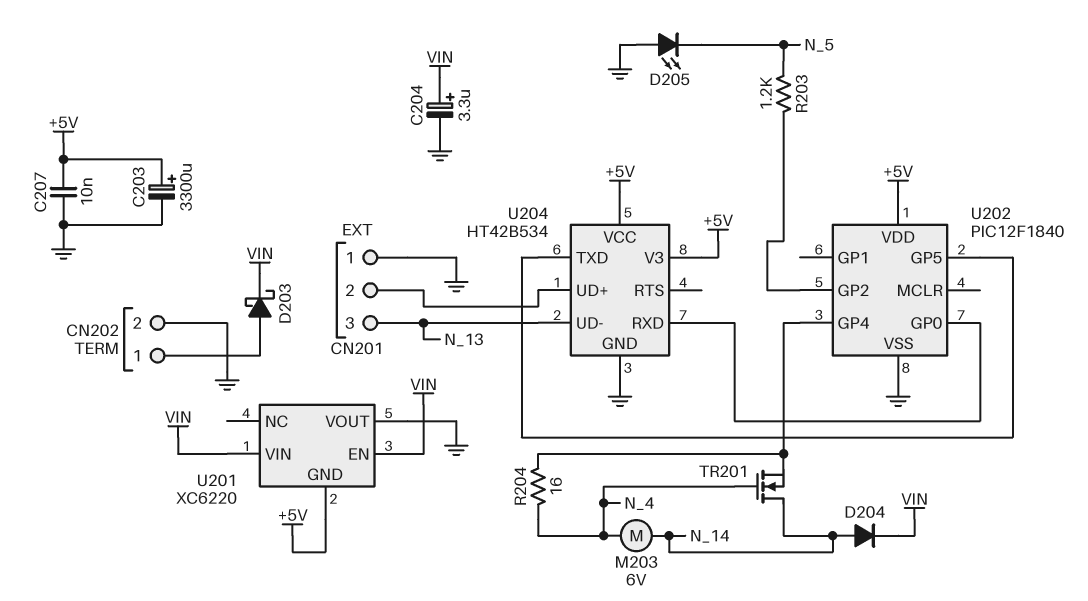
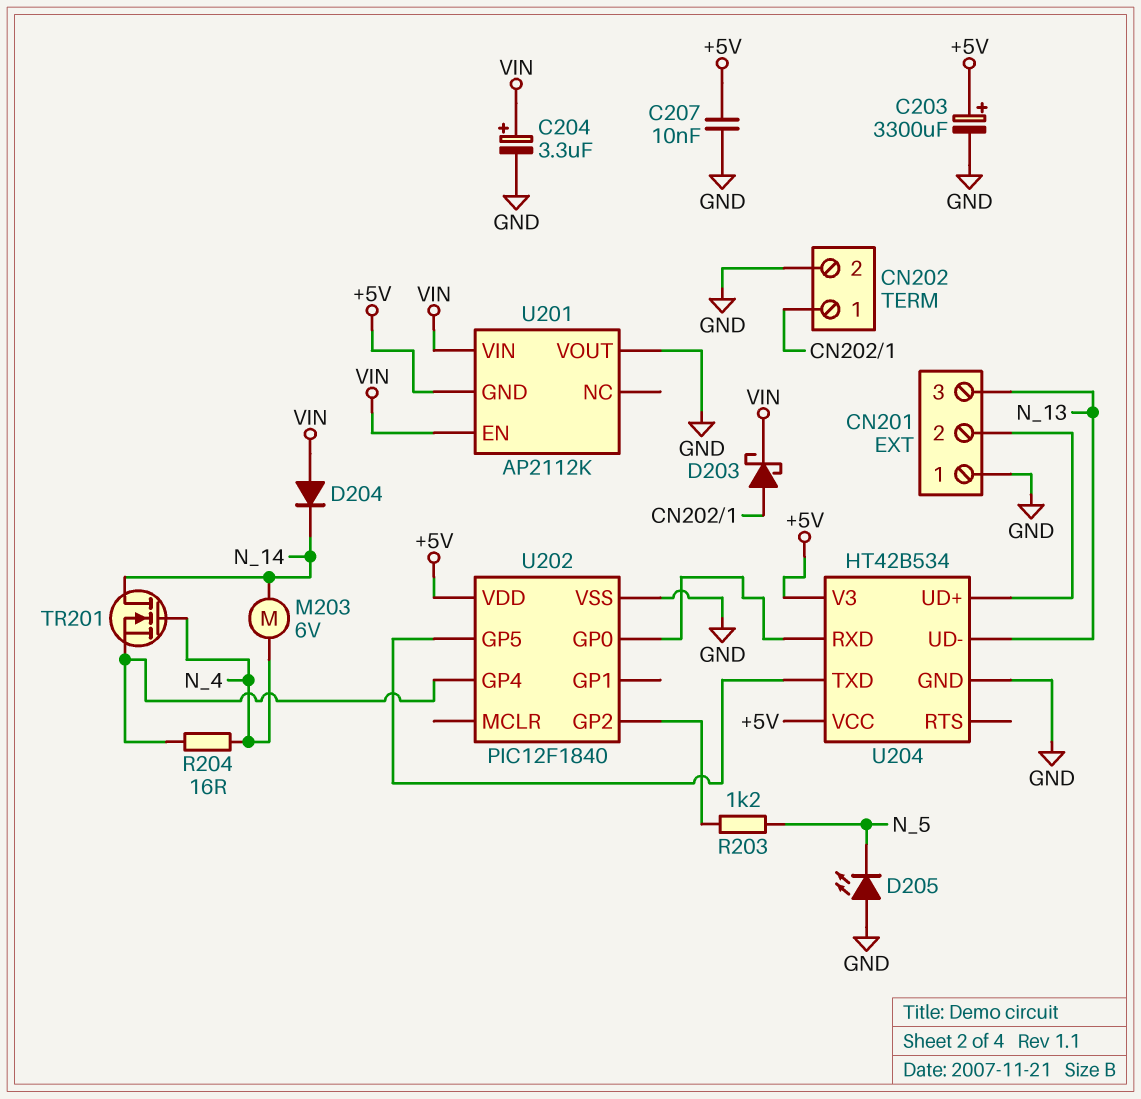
D204: diode (A N_14, K VIN) -> diode (A VIN, K N_14)
U201: XC6220 -> AP2112K

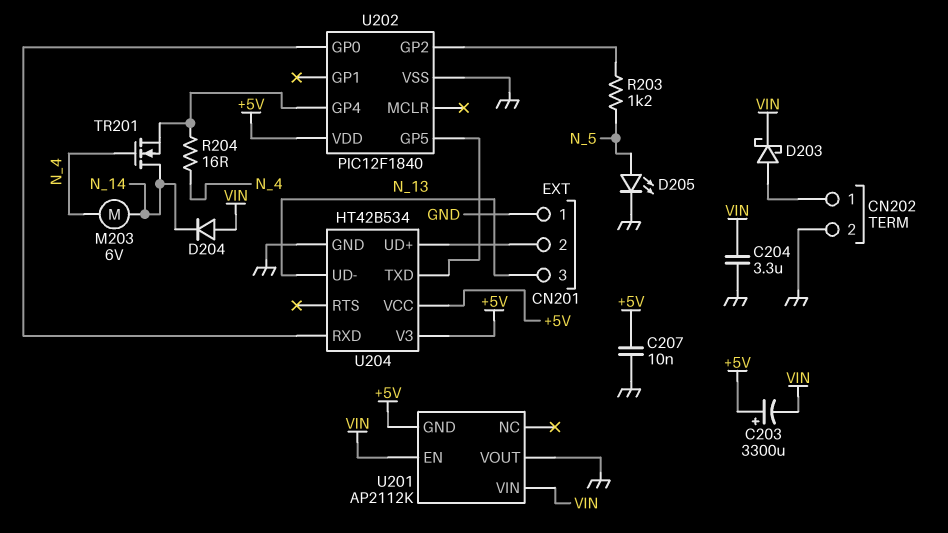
C203: 3300uF (plus +5V, minus GND) -> 3300uF (plus +5V, minus VIN)
C204: 3.3uF (plus VIN, minus GND) -> 3.3uF (GND, VIN)
D205: LED (A GND, K N_5) -> LED (A N_5, K GND)

